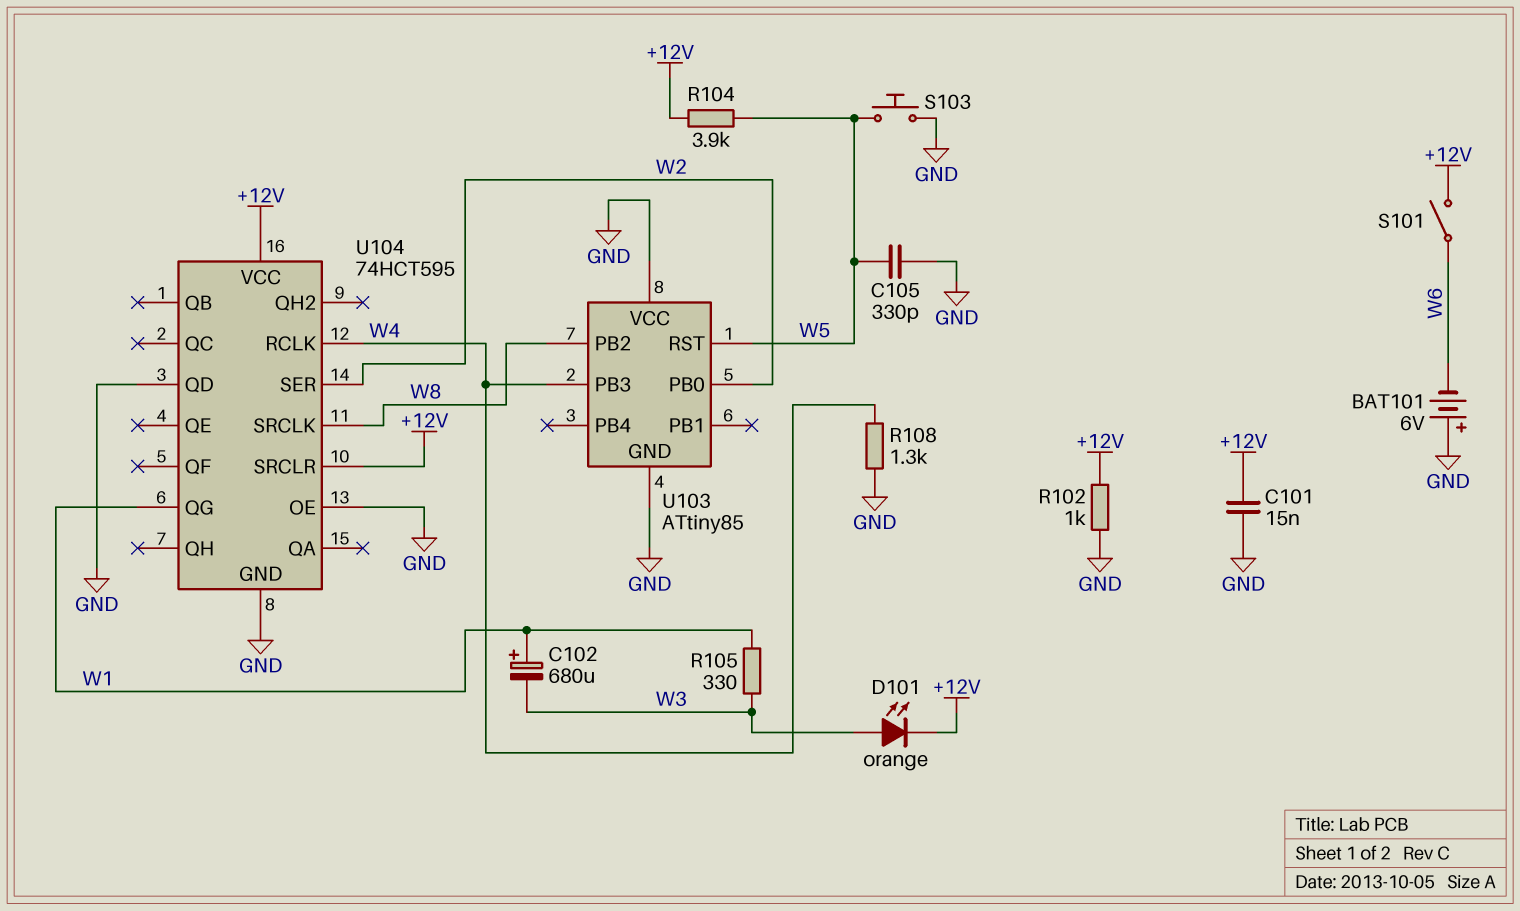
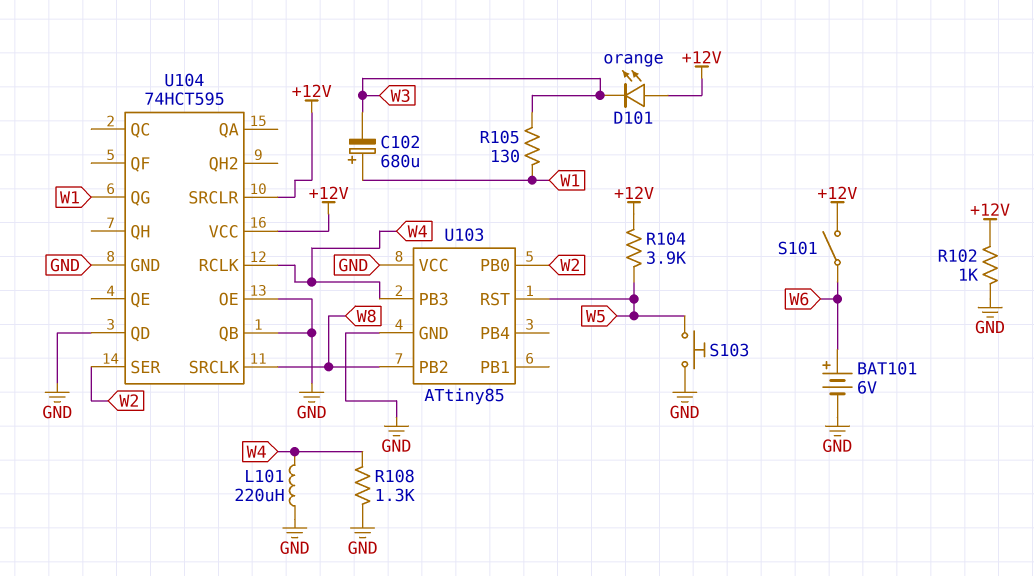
BAT101: 6V (plus GND, minus W6) -> 6V (plus W6, minus GND)
C101: 15nF (+12V, GND) -> none
C105: 330pF (GND, W5) -> none
D101: LED orange (A W3, K +12V) -> LED orange (A +12V, K W3)
L101: none -> 220uH (GND, W4)
R105: 330 (W1, W3) -> 130 (W1, W3)
U104 pin QB: none -> GND

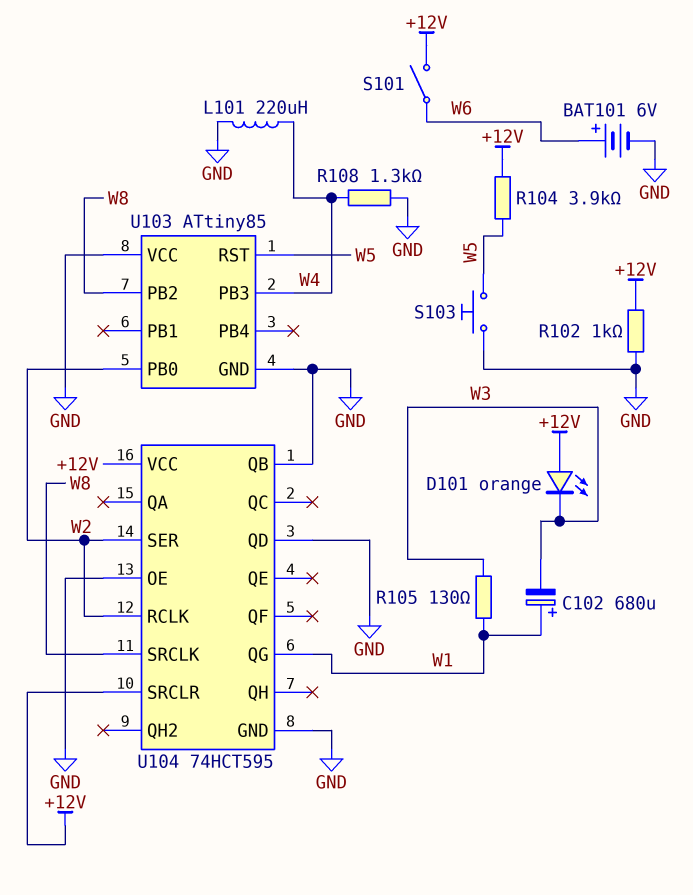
U104 pin RCLK: W4 -> W2

